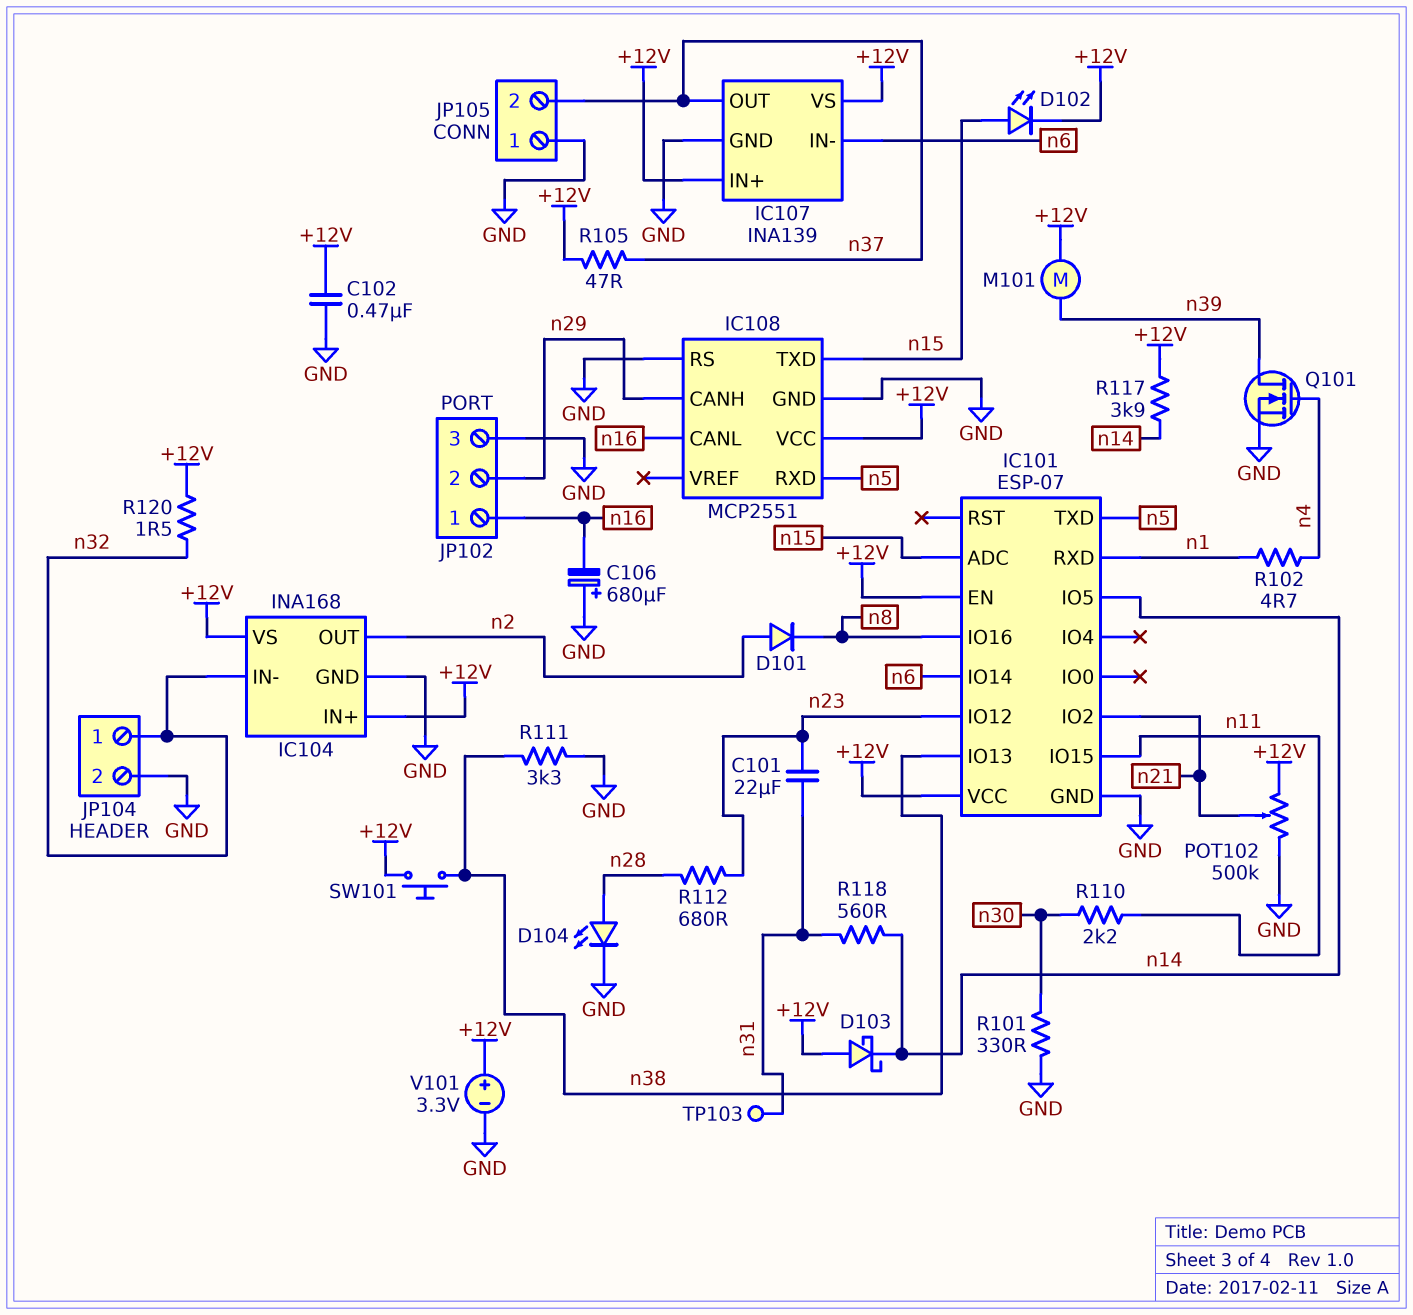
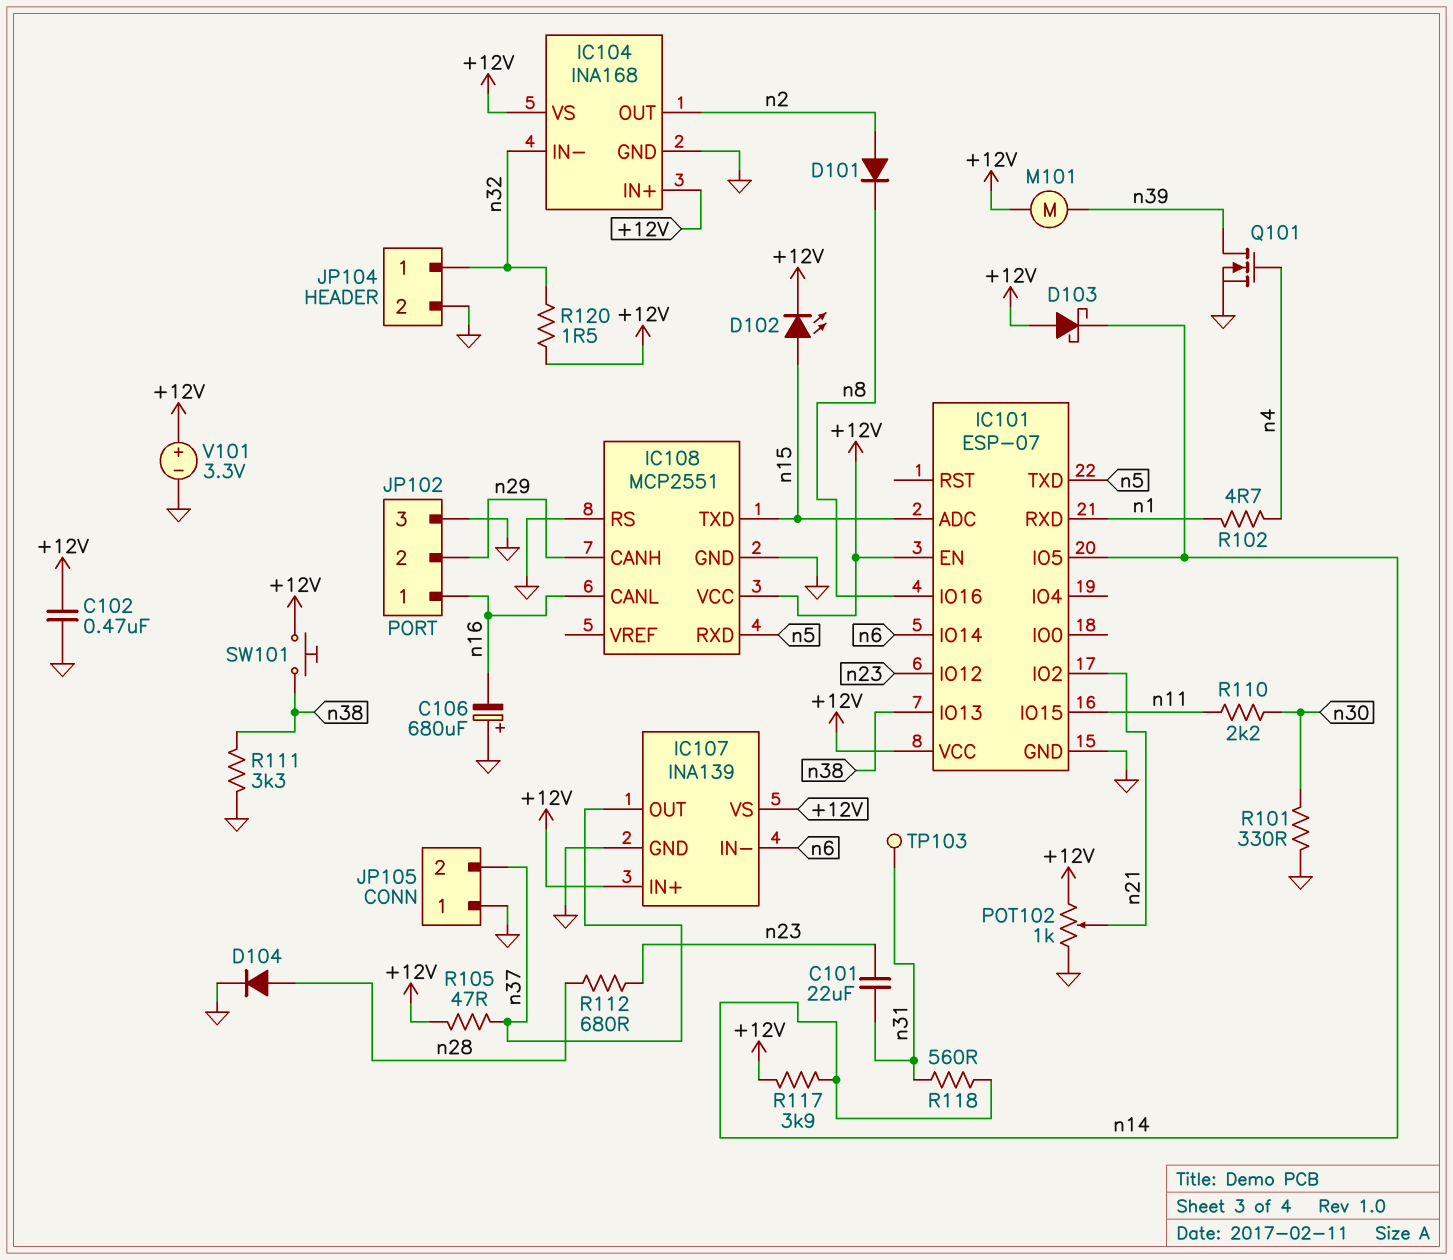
D104: LED (A n28, K GND) -> diode (A n28, K GND)
POT102: 500k (+12V, GND, wiper n21) -> 1k (+12V, GND, wiper n21)

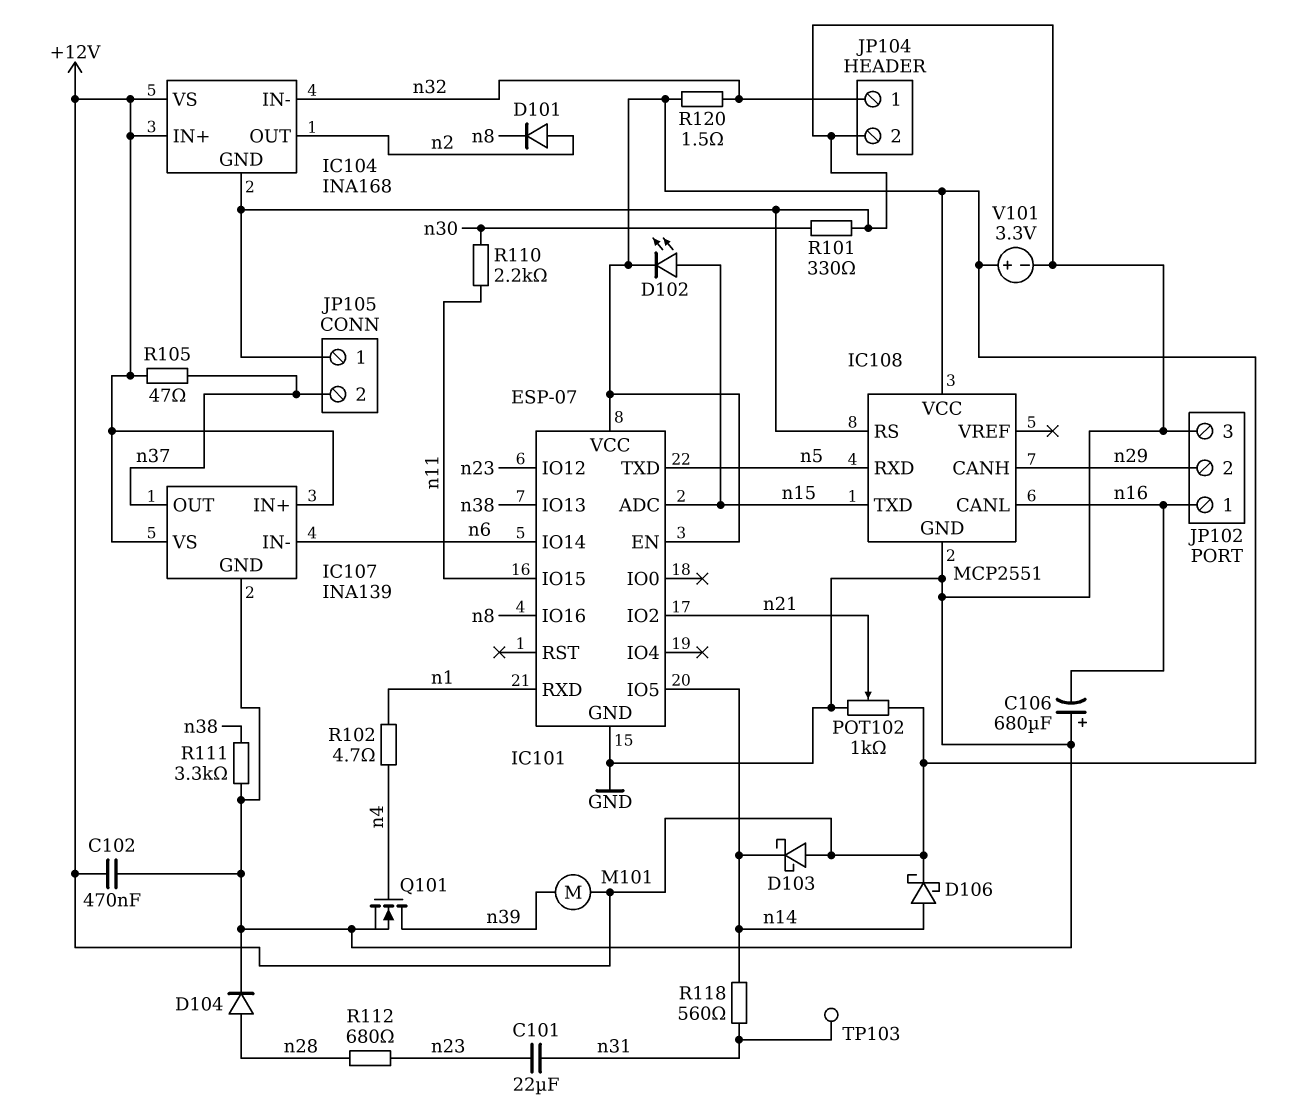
D106: none -> schottky (A n14, K +12V)
R117: 3.9k (+12V, n14) -> none
SW101: button (+12V, n38) -> none

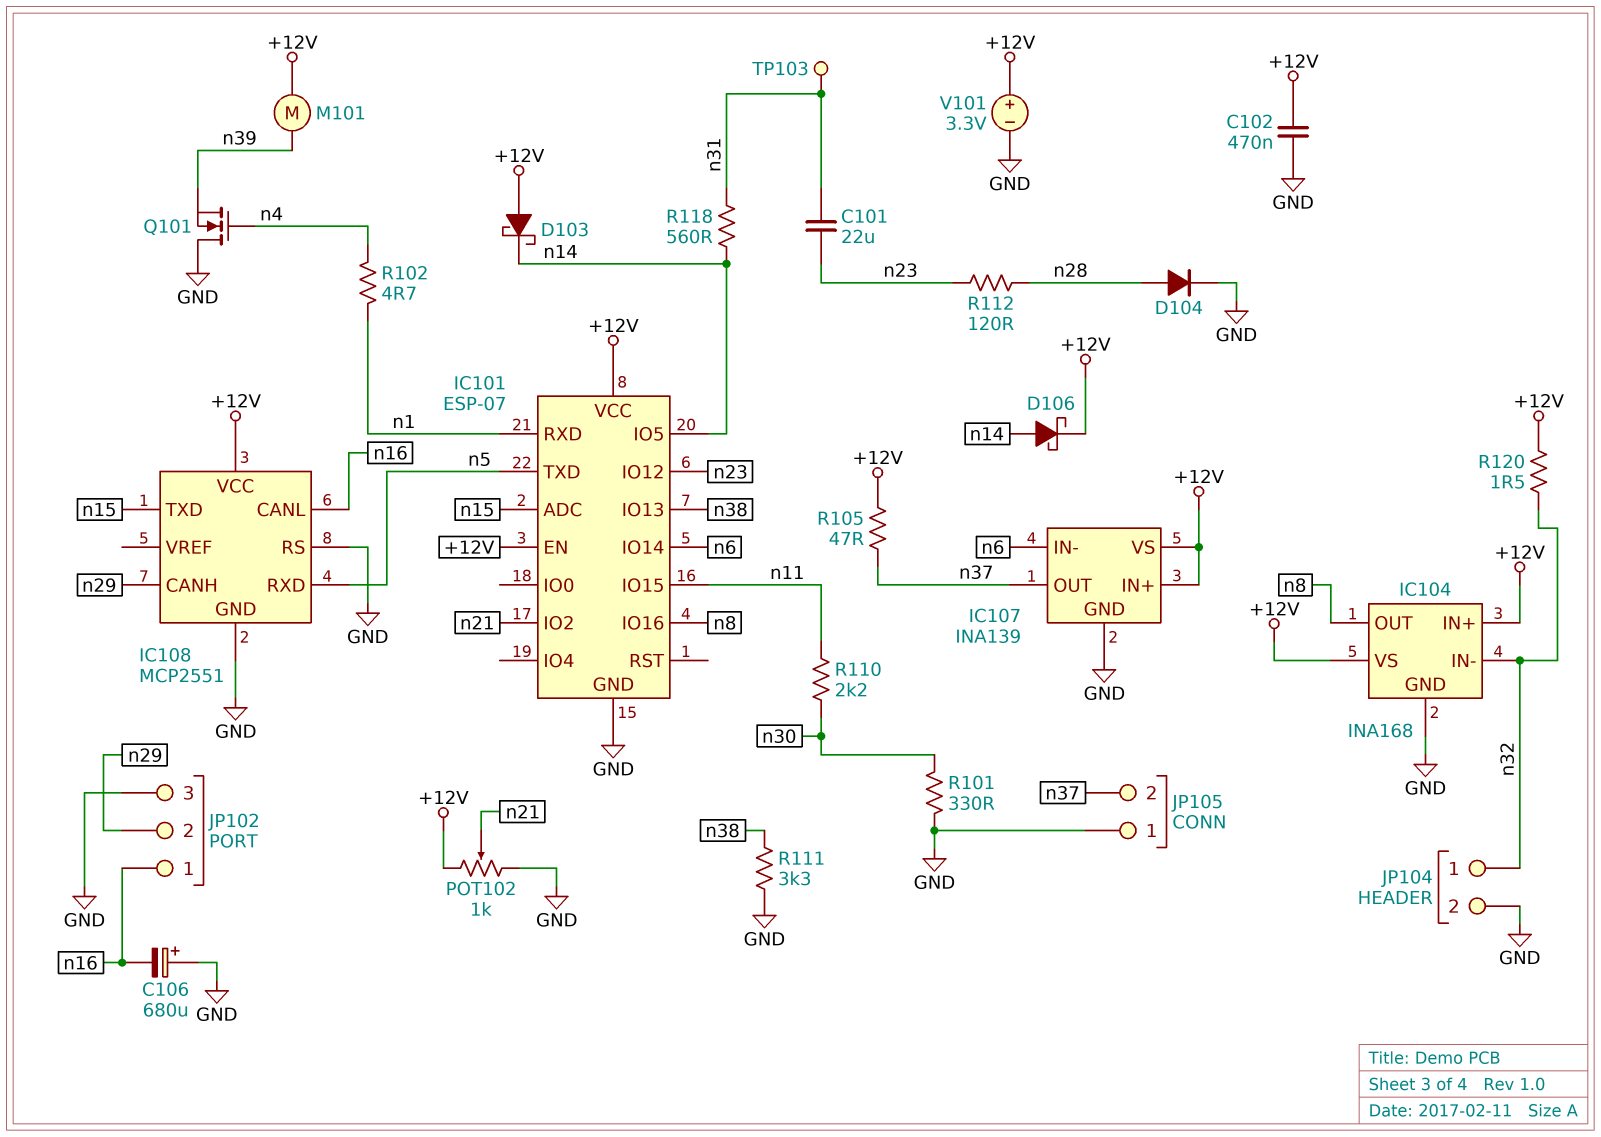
D101: diode (A n2, K n8) -> none
D102: LED (A n15, K +12V) -> none
IC104 pin OUT: n2 -> n8
Q101: NMOS (G n4, D n39, S GND) -> NMOS (G n4, D GND, S n39)
R112: 680 (n23, n28) -> 120 (n23, n28)

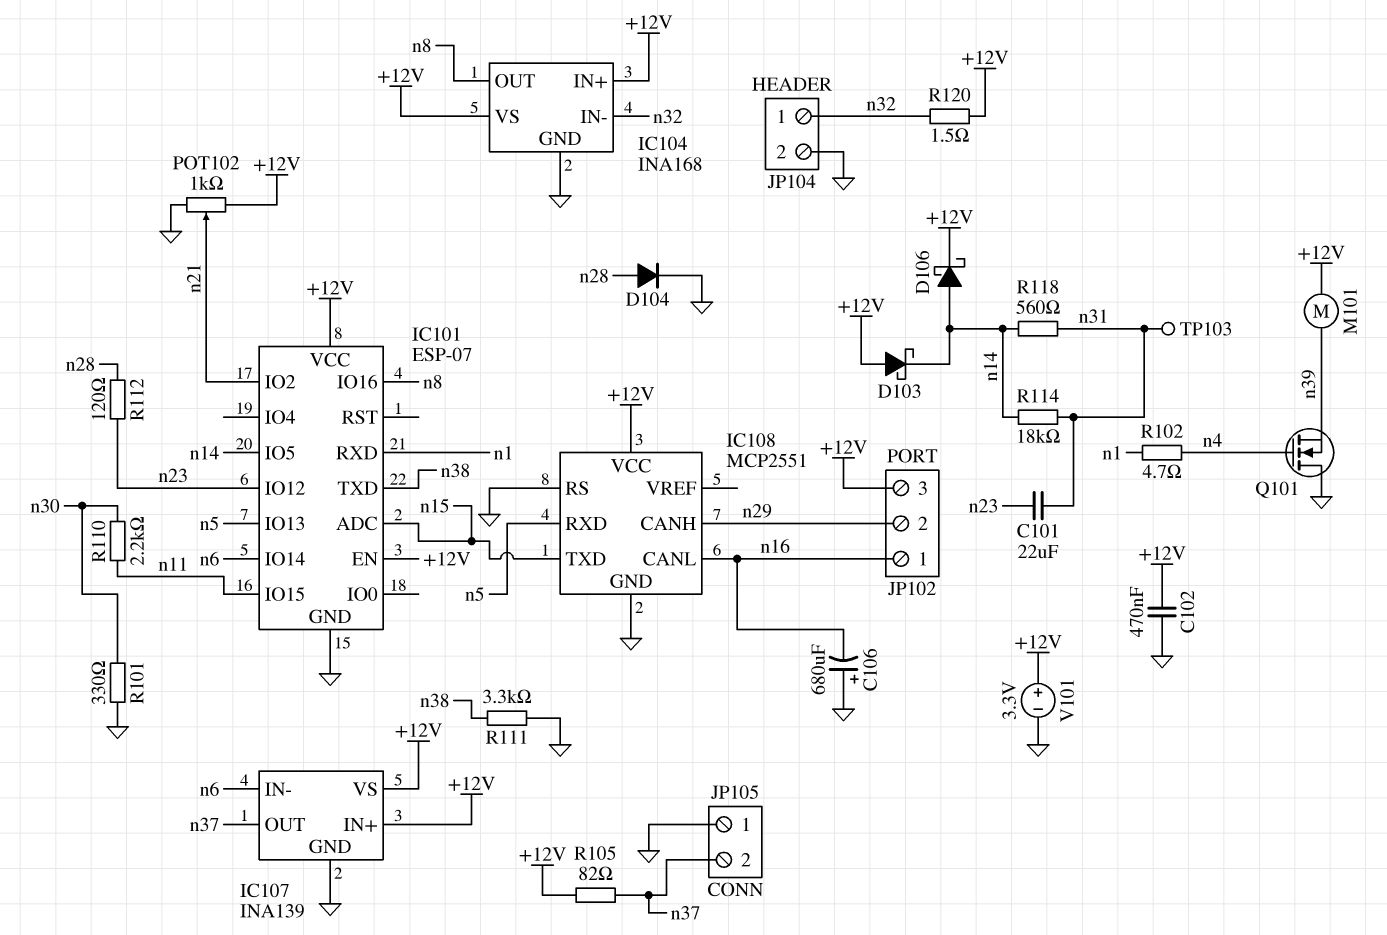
IC101 pin IO13: n38 -> n5
IC101 pin TXD: n5 -> n38
JP102 pin 3: GND -> +12V
R105: 47 (+12V, n37) -> 82 (+12V, n37)
R114: none -> 18k (n14, n31)

